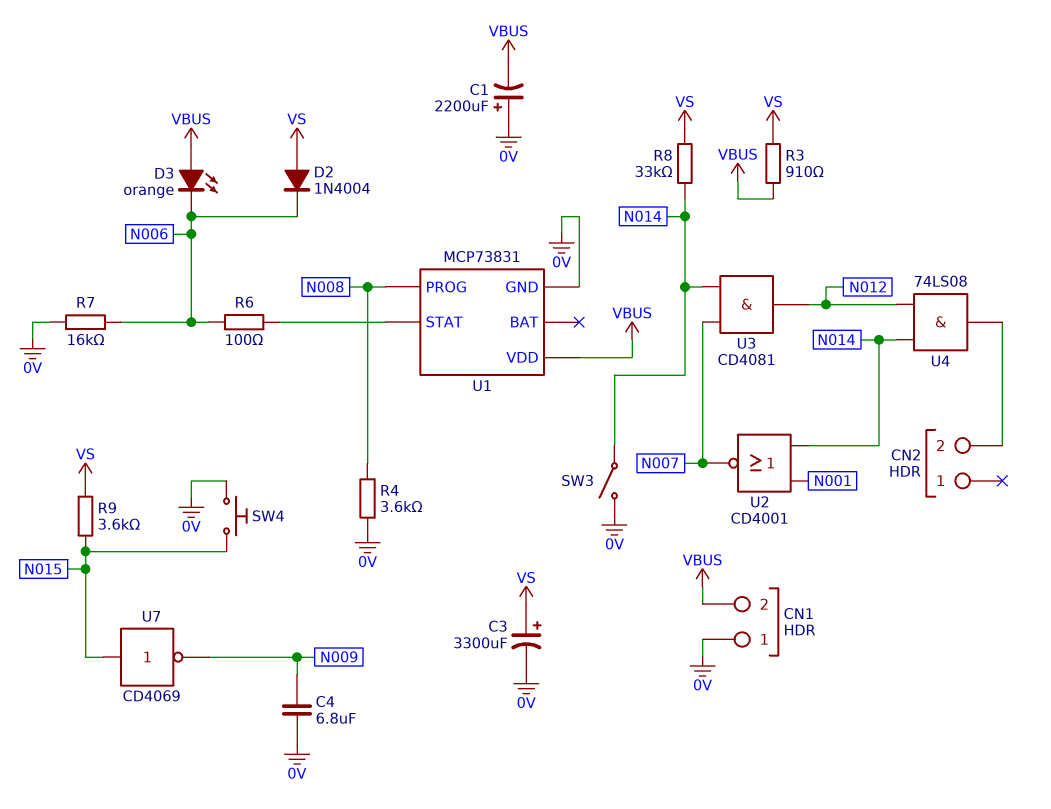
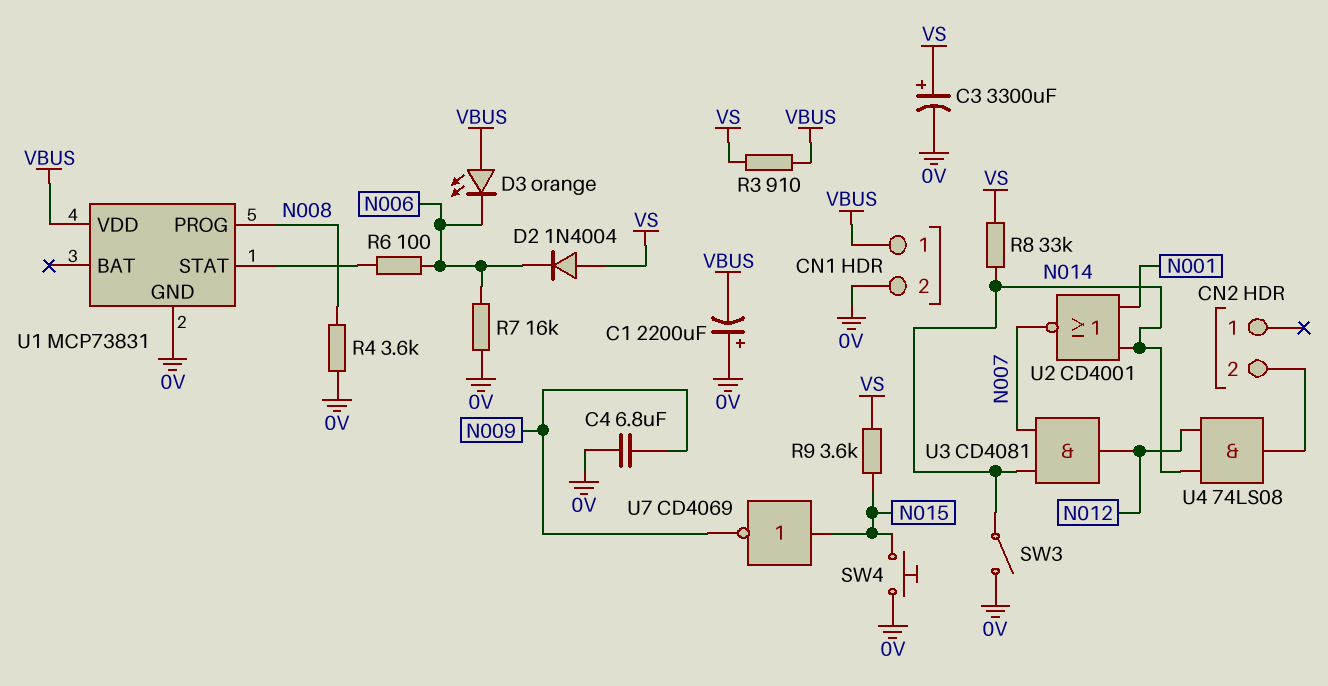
CN1 pin 1: 0V -> VBUS
CN1 pin 2: VBUS -> 0V

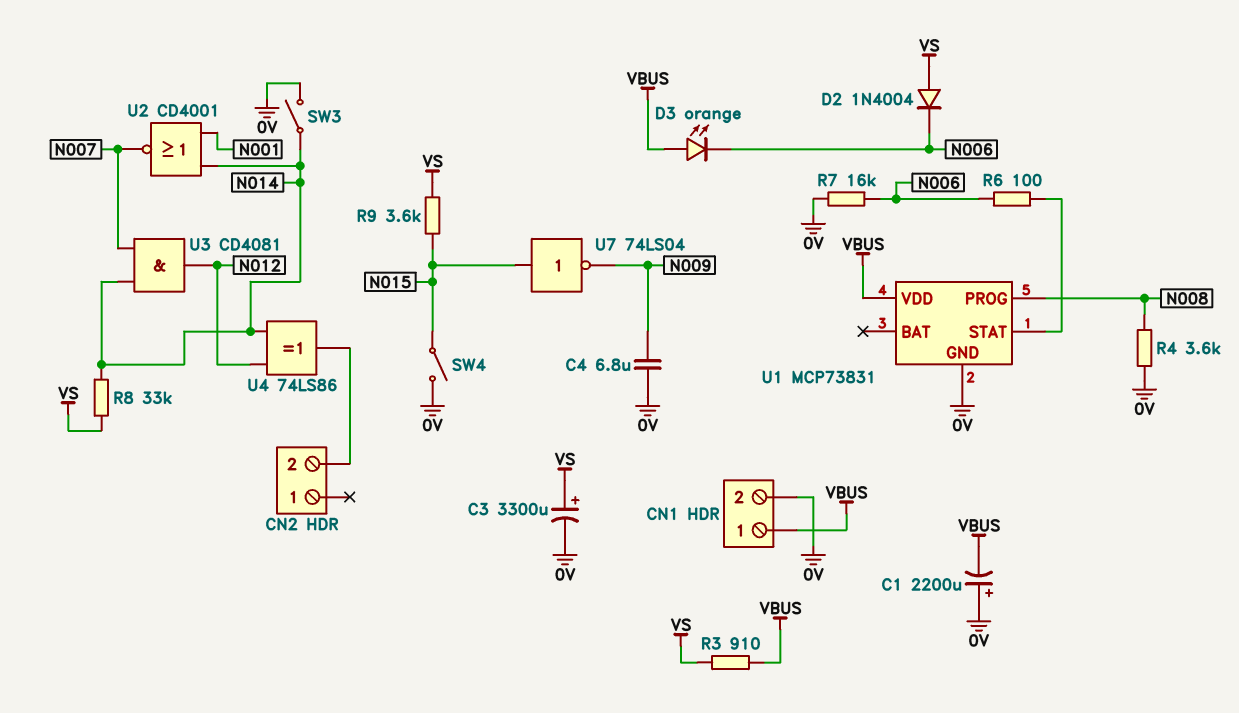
SW4: button (0V, N015) -> switch (0V, N015)
U4: AND 74LS08 (in N012, in N014, out CN2/2) -> XOR 74LS86 (in N012, in N014, out CN2/2)
U7: NOT CD4069 (in N015, out N009) -> NOT 74LS04 (in N015, out N009)

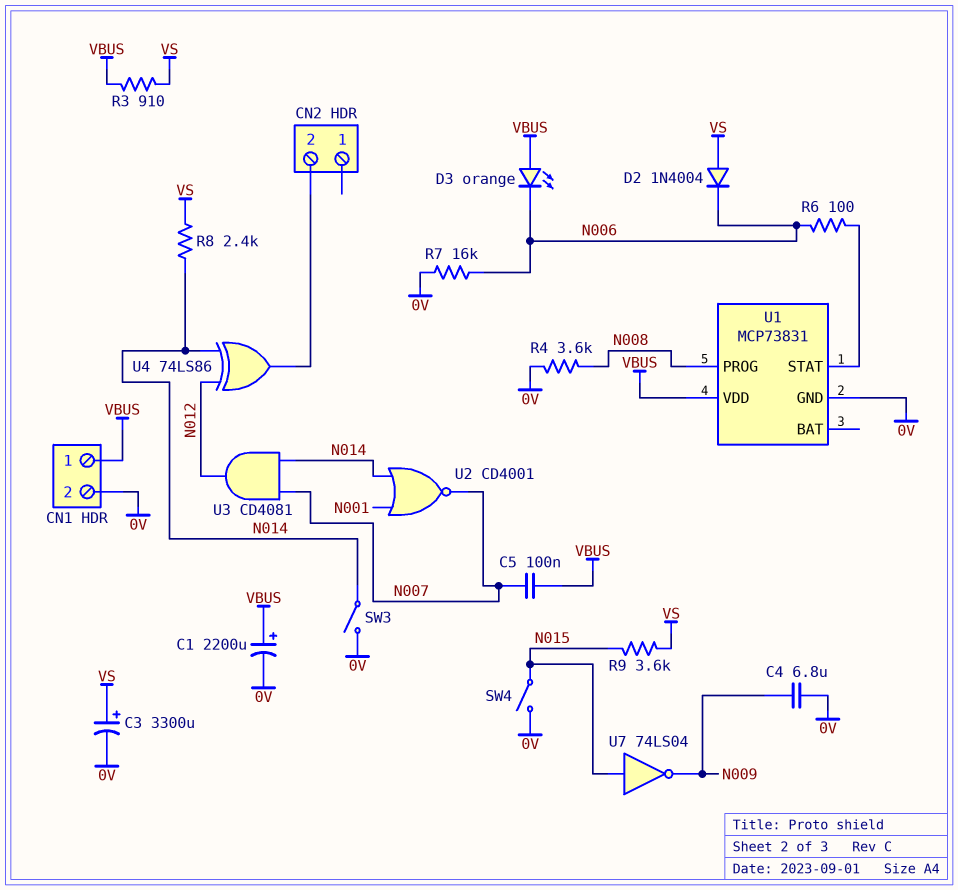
C1: 2200uF (plus 0V, minus VBUS) -> 2200uF (plus VBUS, minus 0V)
C5: none -> 100nF (N007, VBUS)
R8: 33k (N014, VS) -> 2.4k (N014, VS)

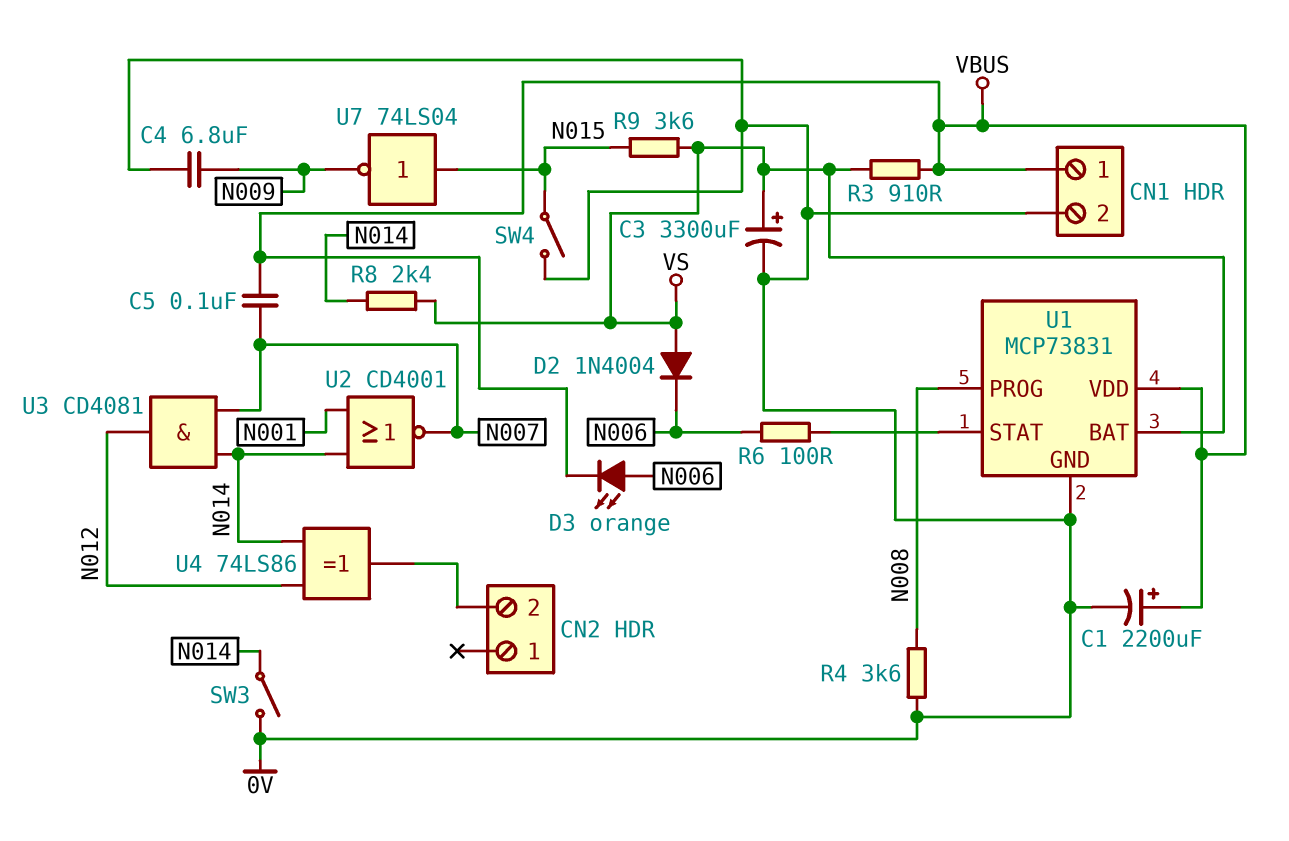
D3: LED orange (A VBUS, K N006) -> LED orange (A N006, K VBUS)
R7: 16k (0V, N006) -> none
U1 pin BAT: none -> VS

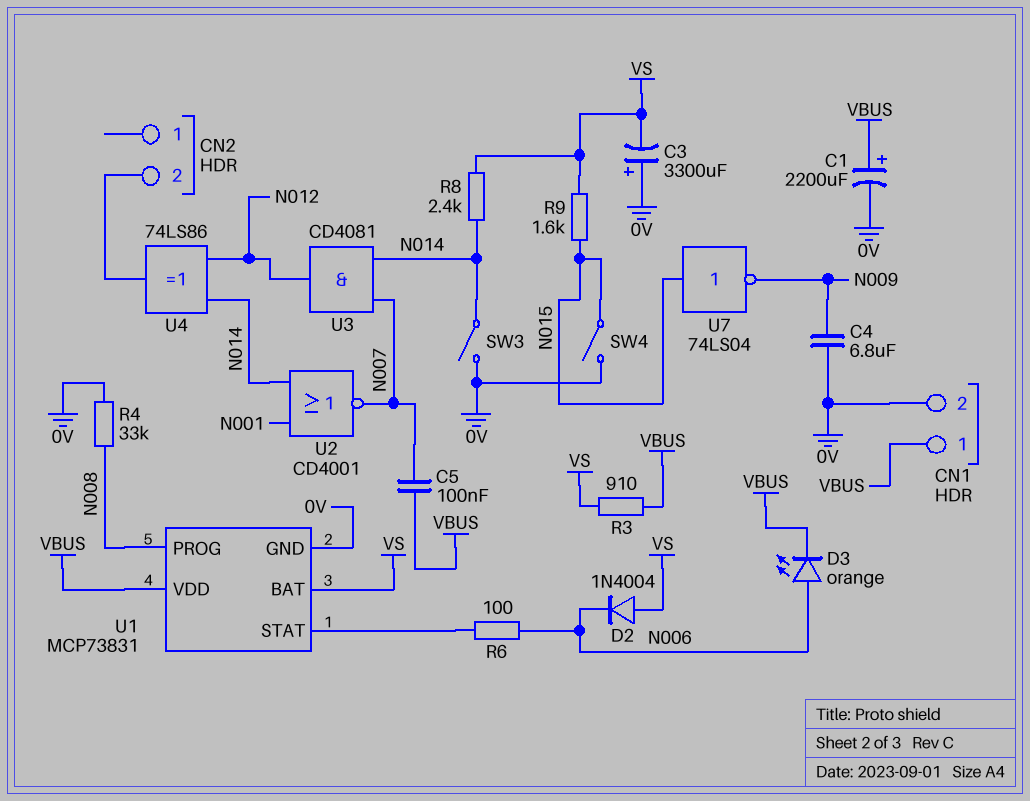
C3: 3300uF (plus VS, minus 0V) -> 3300uF (plus 0V, minus VS)
R4: 3.6k (0V, N008) -> 33k (0V, N008)
R9: 3.6k (N015, VS) -> 1.6k (N015, VS)

